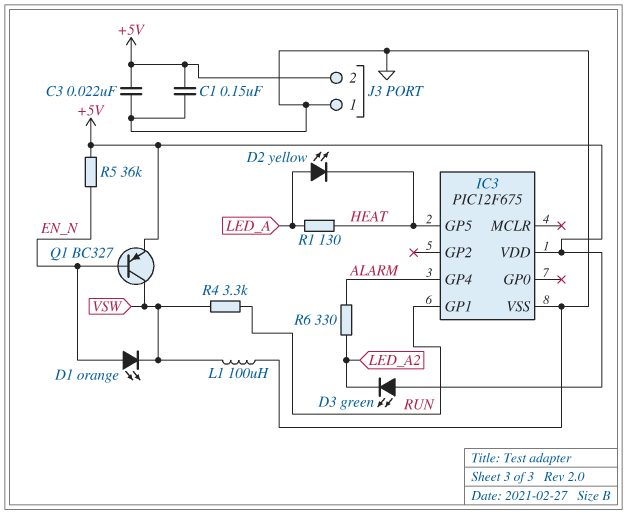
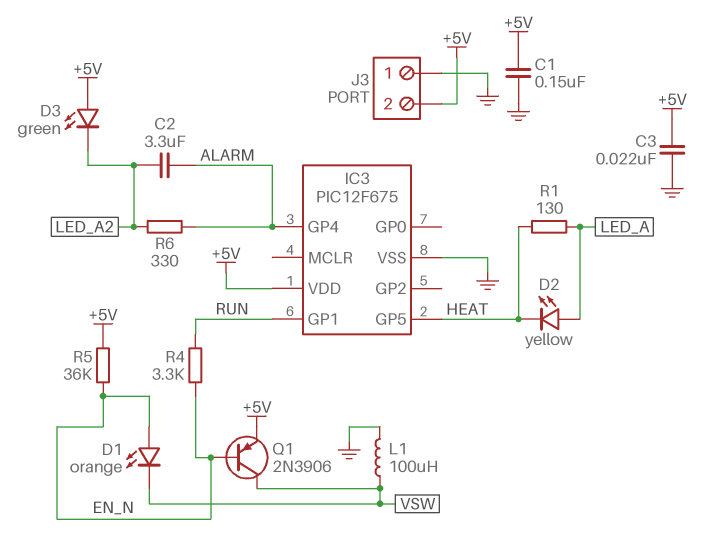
C2: none -> 3.3uF (ALARM, LED_A2)
Q1: PNP BC327 (B EN_N, C VSW, E +5V) -> PNP 2N3906 (B EN_N, C VSW, E +5V)
R4: 3.3k (RUN, VSW) -> 3.3k (EN_N, RUN)

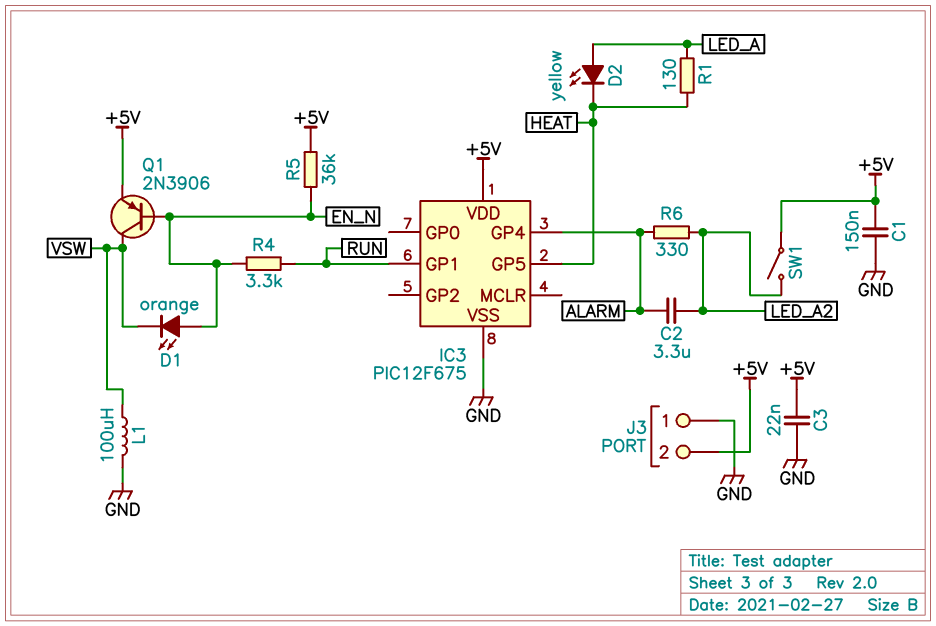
D3: LED green (A +5V, K LED_A2) -> none
SW1: none -> switch (+5V, LED_A2)

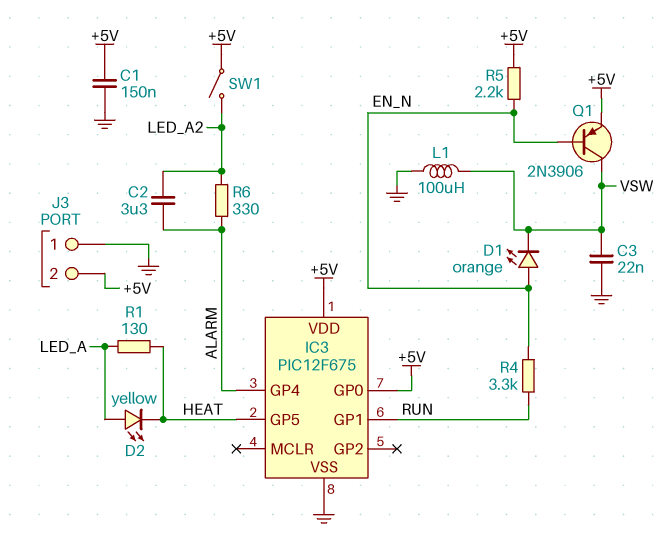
C3: 22nF (+5V, GND) -> 22nF (GND, VSW)
IC3 pin GP0: none -> +5V
R5: 36k (+5V, EN_N) -> 2.2k (+5V, EN_N)

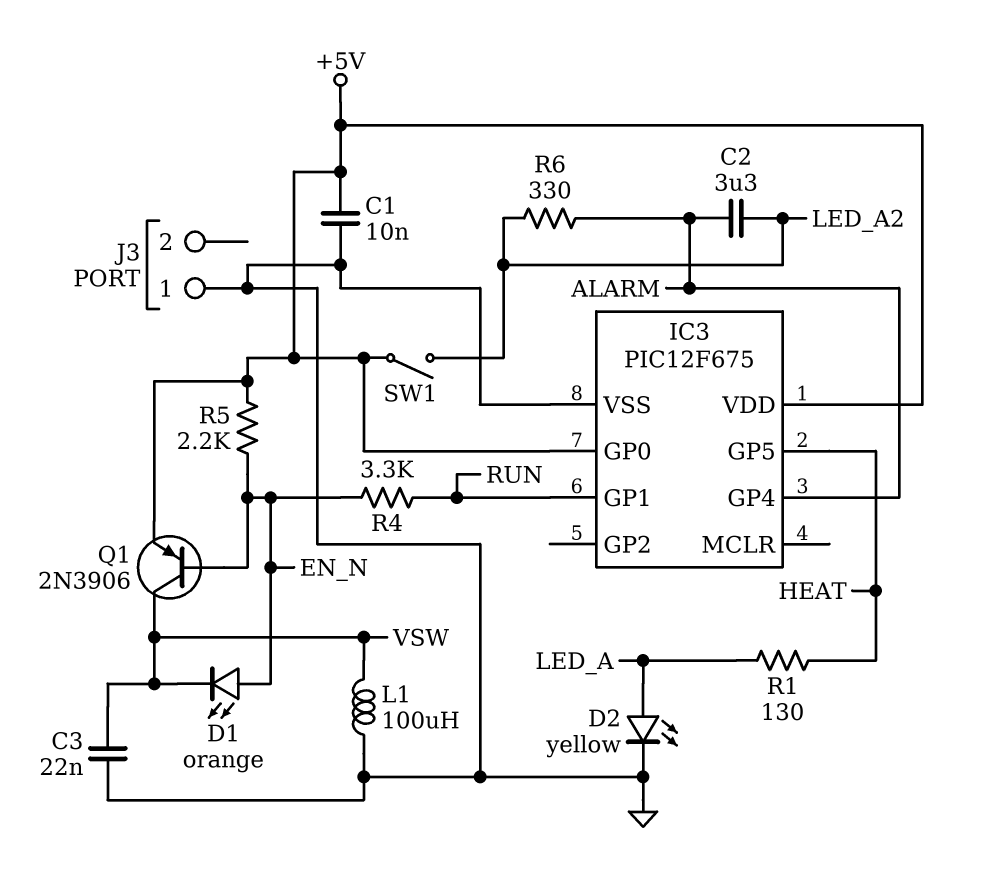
C1: 150nF (+5V, GND) -> 10nF (+5V, GND)
D2: LED yellow (A LED_A, K HEAT) -> LED yellow (A LED_A, K GND)
J3 pin 2: +5V -> none

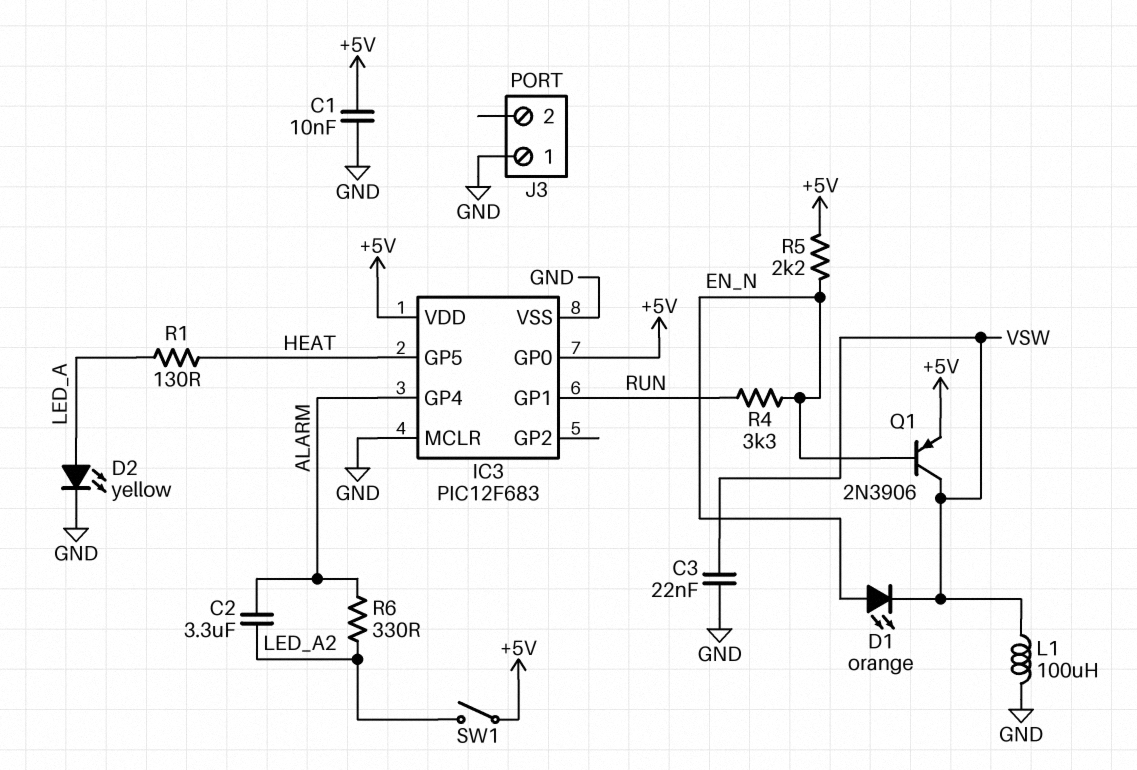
IC3: PIC12F675 -> PIC12F683
IC3 pin MCLR: none -> GND

